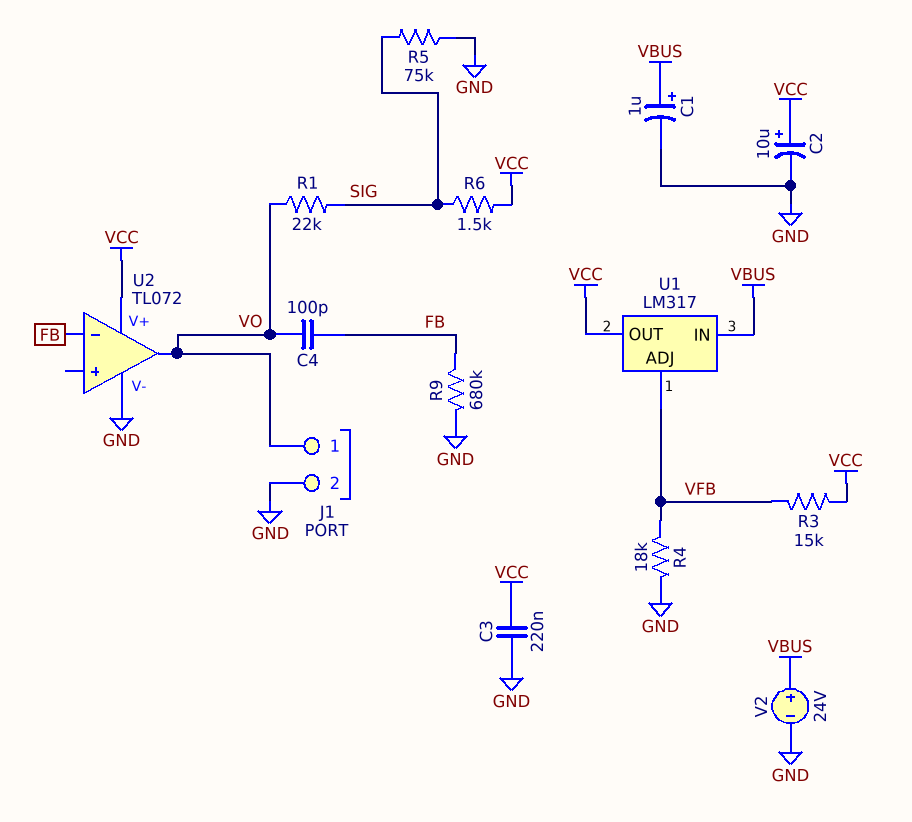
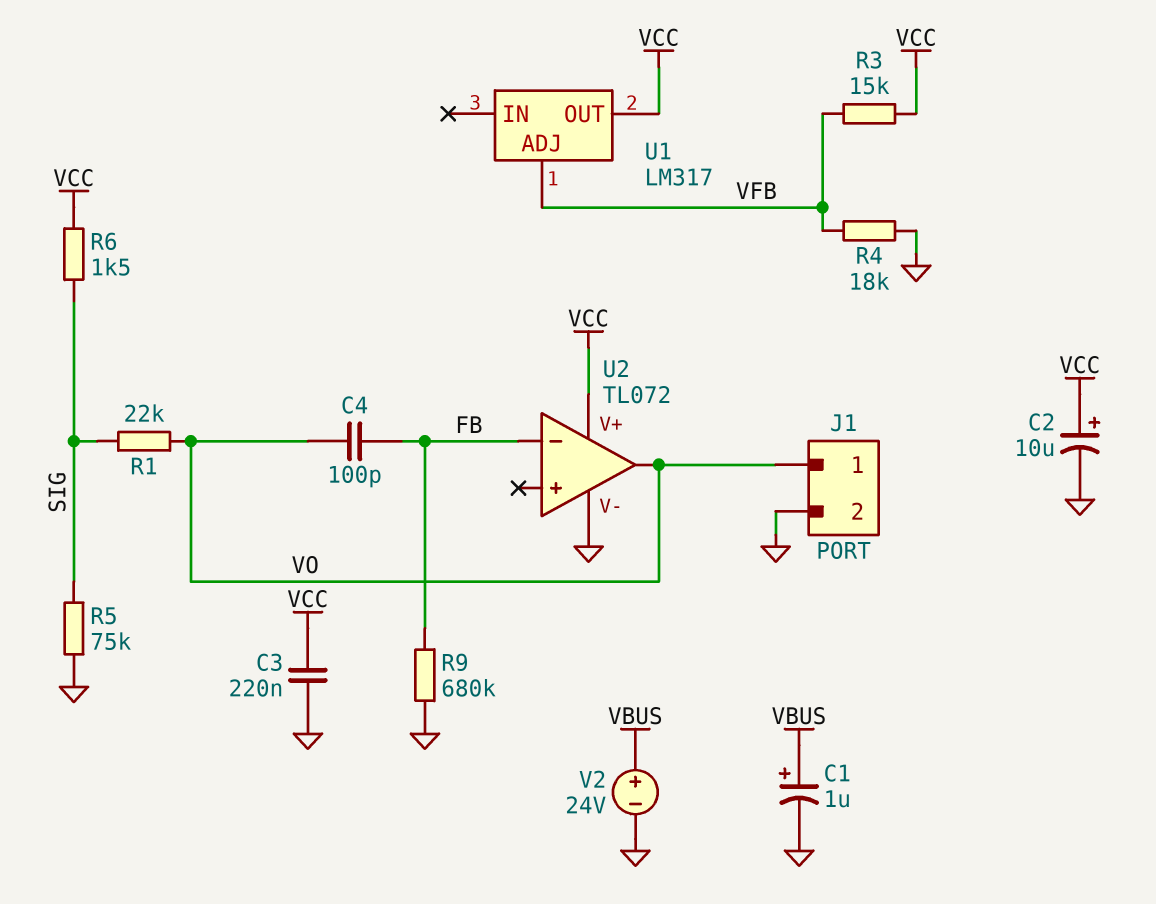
U1 pin IN: VBUS -> none

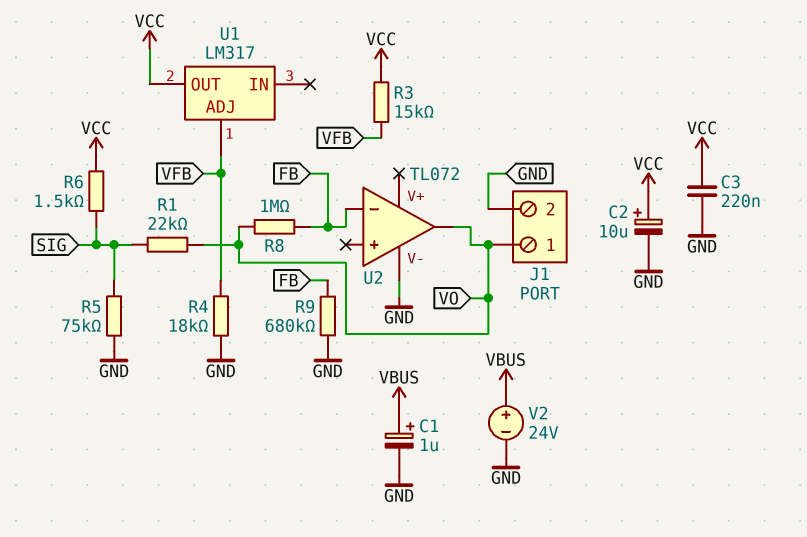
C4: 100pF (FB, VO) -> none
R8: none -> 1M (FB, VO)
U2 pin V+: VCC -> none

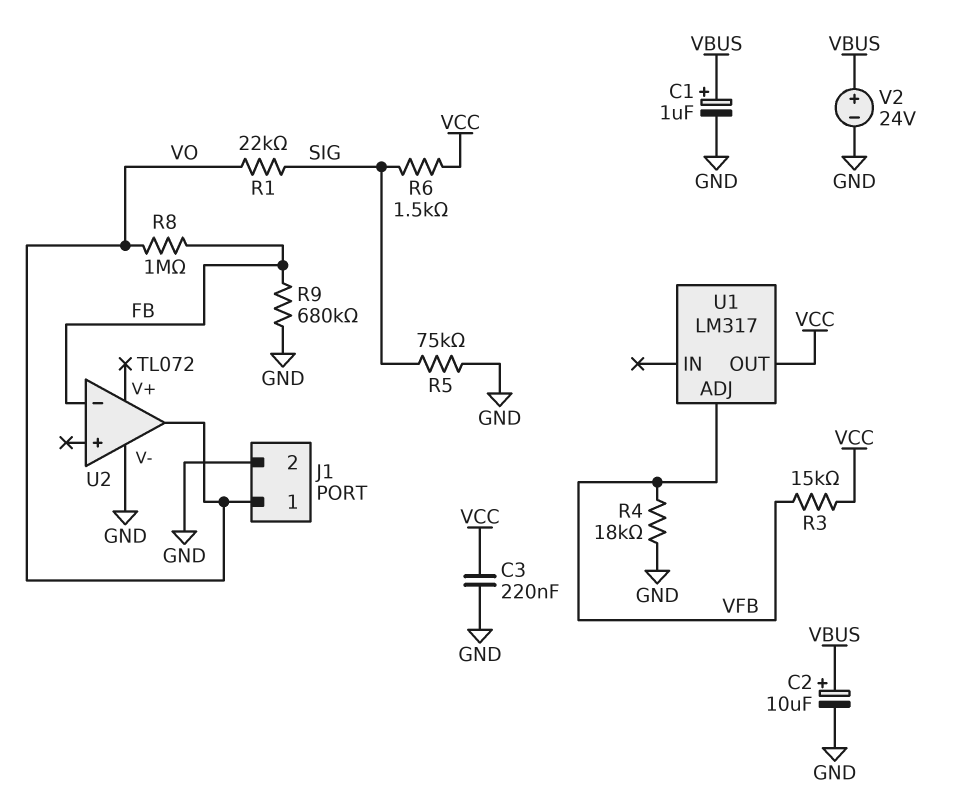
C2: 10uF (plus VCC, minus GND) -> 10uF (plus VBUS, minus GND)

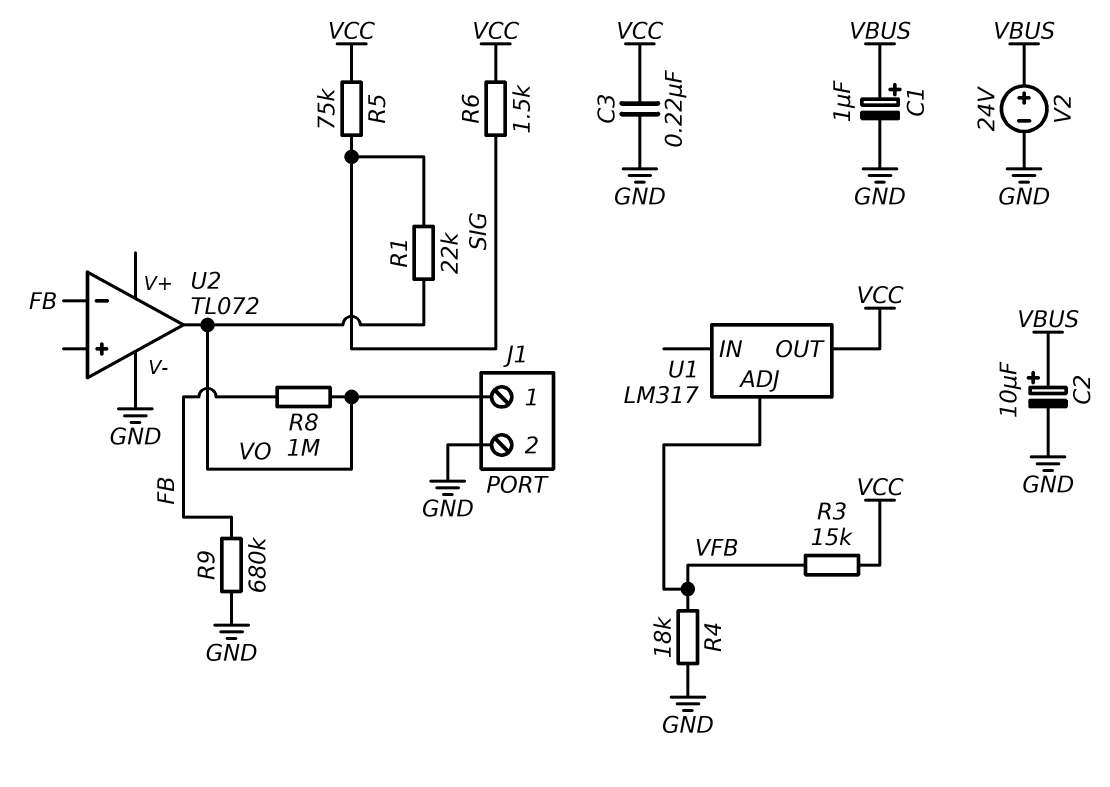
R5: 75k (GND, SIG) -> 75k (SIG, VCC)

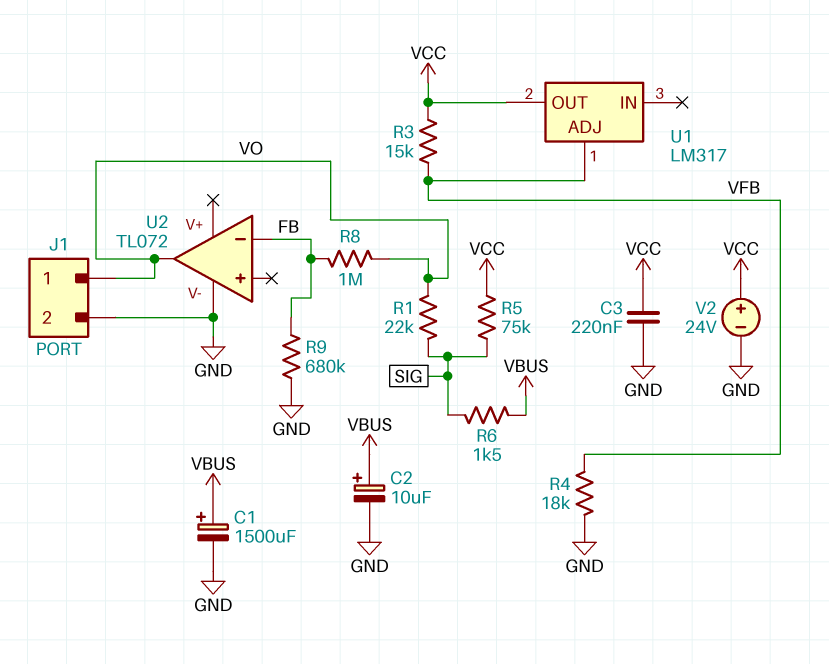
C1: 1uF (plus VBUS, minus GND) -> 1500uF (plus VBUS, minus GND)
R6: 1.5k (SIG, VCC) -> 1.5k (SIG, VBUS)
V2: 24V (plus VBUS, minus GND) -> 24V (plus VCC, minus GND)

